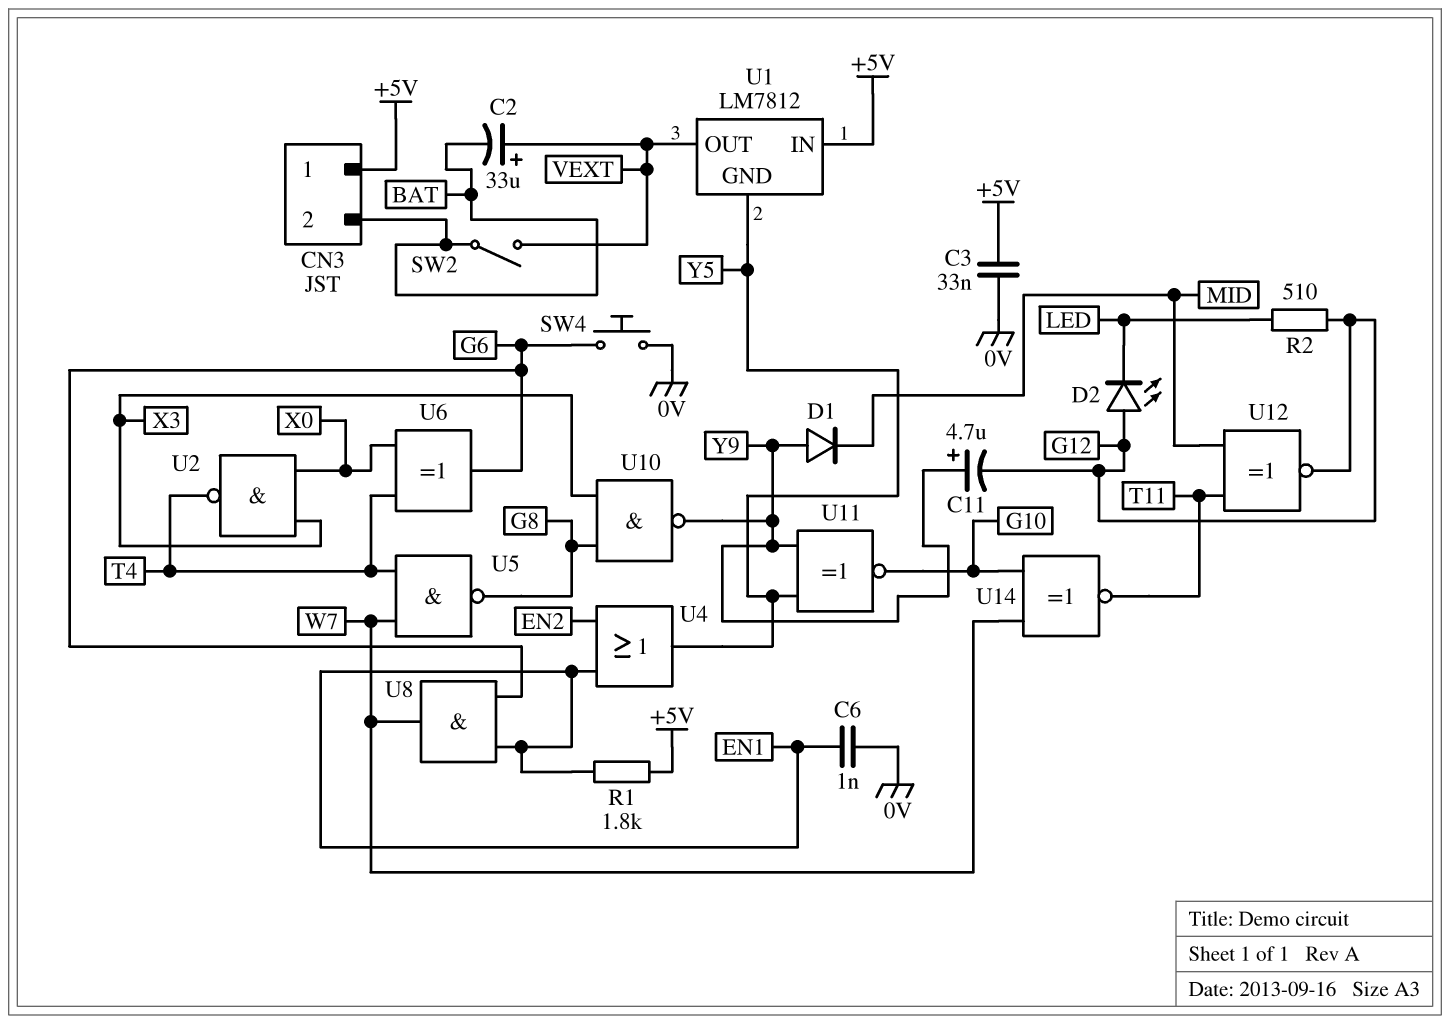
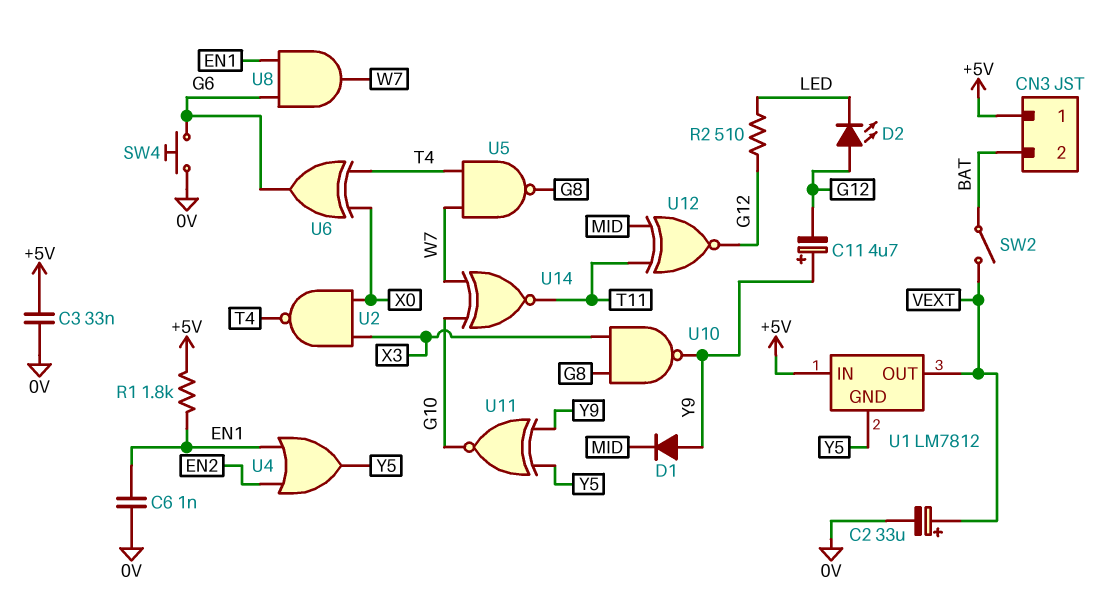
C2: 33uF (plus VEXT, minus BAT) -> 33uF (plus VEXT, minus 0V)

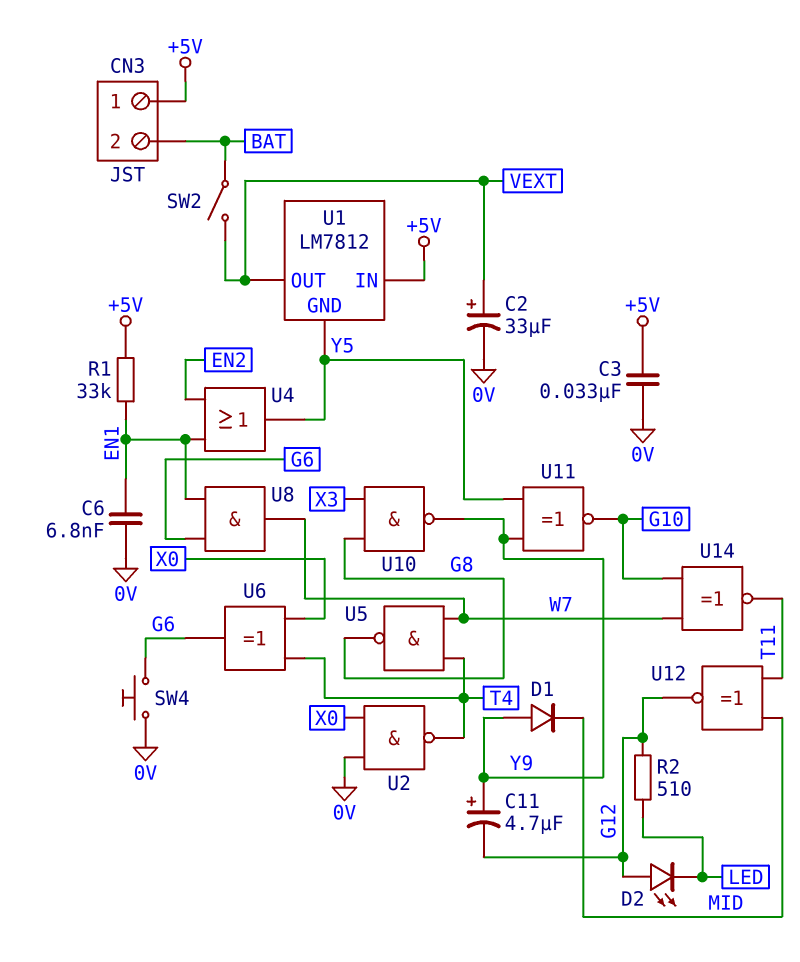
C6: 1nF (0V, EN1) -> 6.8nF (0V, EN1)
R1: 1.8k (+5V, EN1) -> 33k (+5V, EN1)
U2: NAND (in X0, in X3, out T4) -> NAND (in 0V, in X0, out T4)

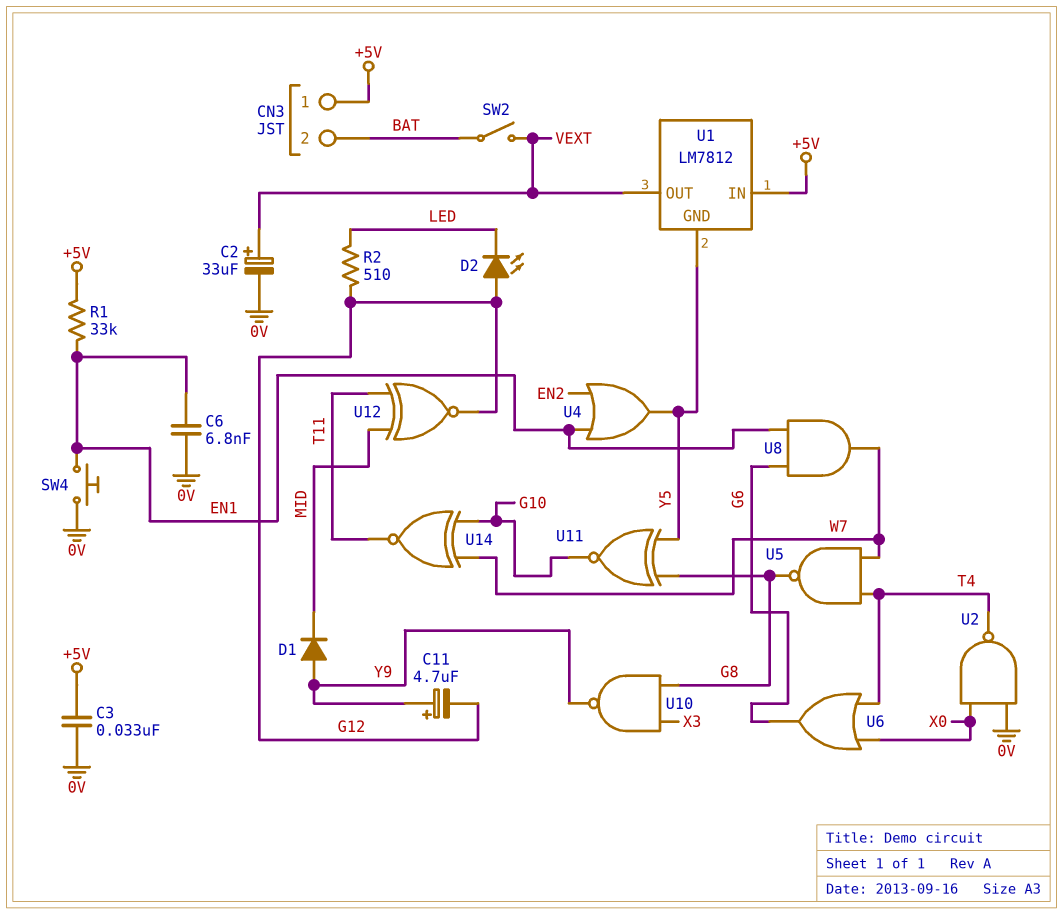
SW4: button (0V, G6) -> button (0V, EN1)
U6: XOR (in T4, in X0, out G6) -> OR (in T4, in X0, out G6)
U11: XNOR (in Y5, in Y9, out G10) -> XNOR (in G8, in Y5, out G10)

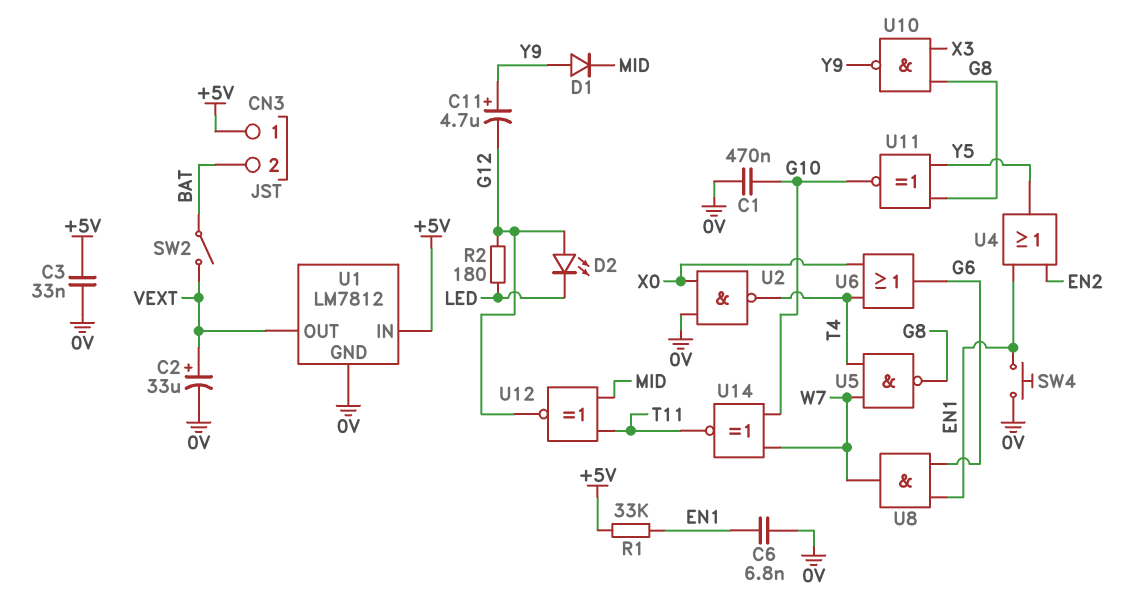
C1: none -> 470nF (0V, G10)
R2: 510 (G12, LED) -> 180 (G12, LED)
U1 pin GND: Y5 -> 0V

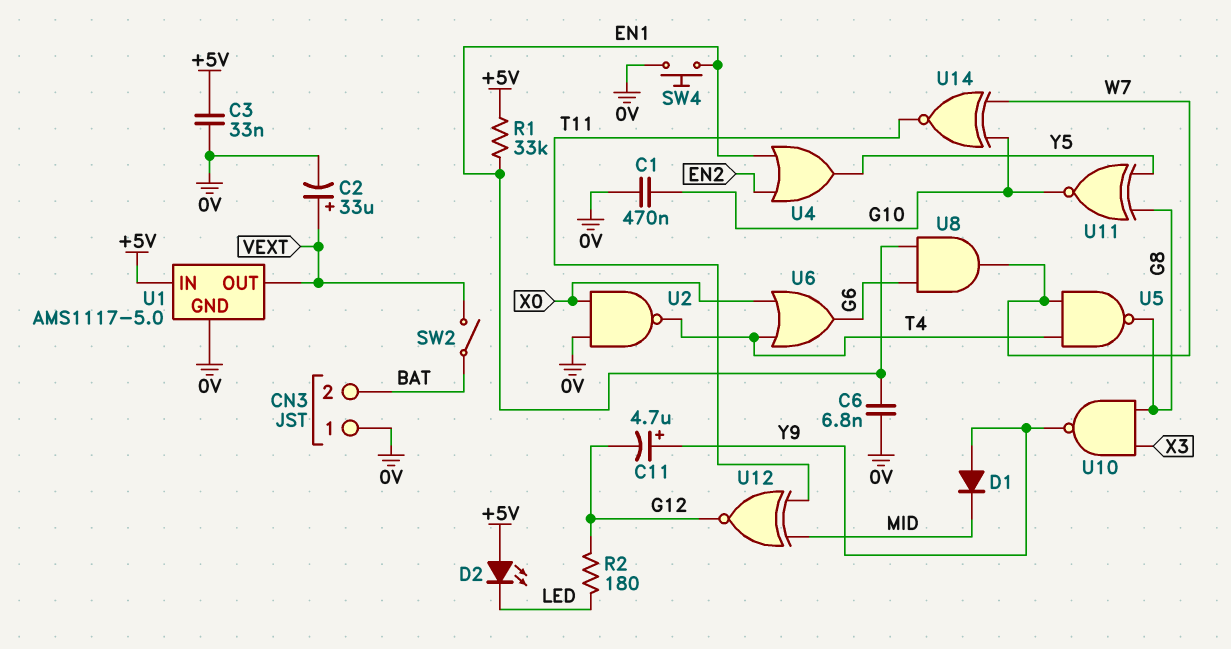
CN3 pin 1: +5V -> 0V
D2: LED (A G12, K LED) -> LED (A +5V, K LED)
U1: LM7812 -> AMS1117-5.0

